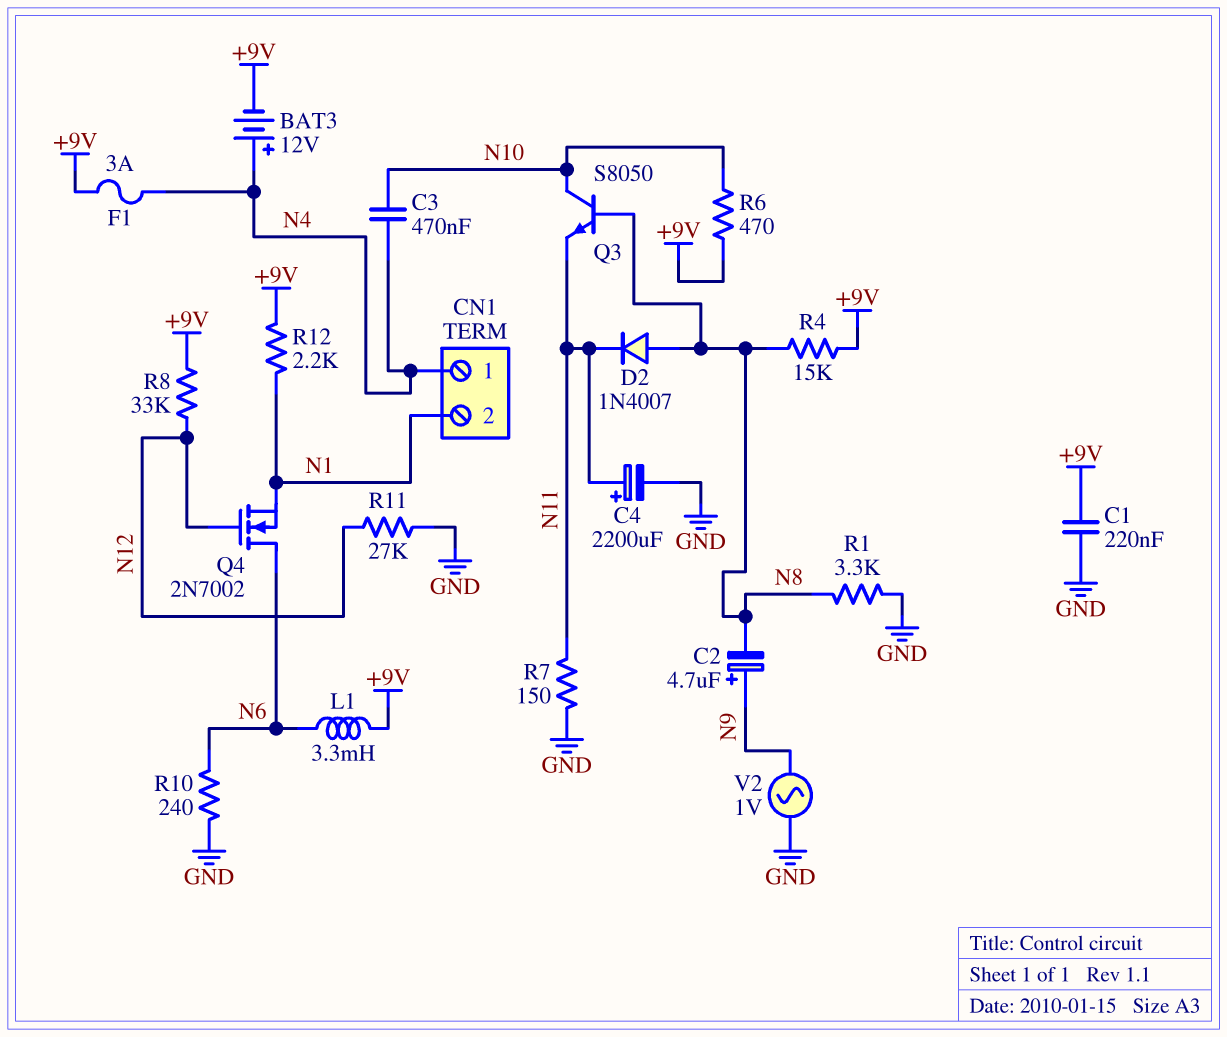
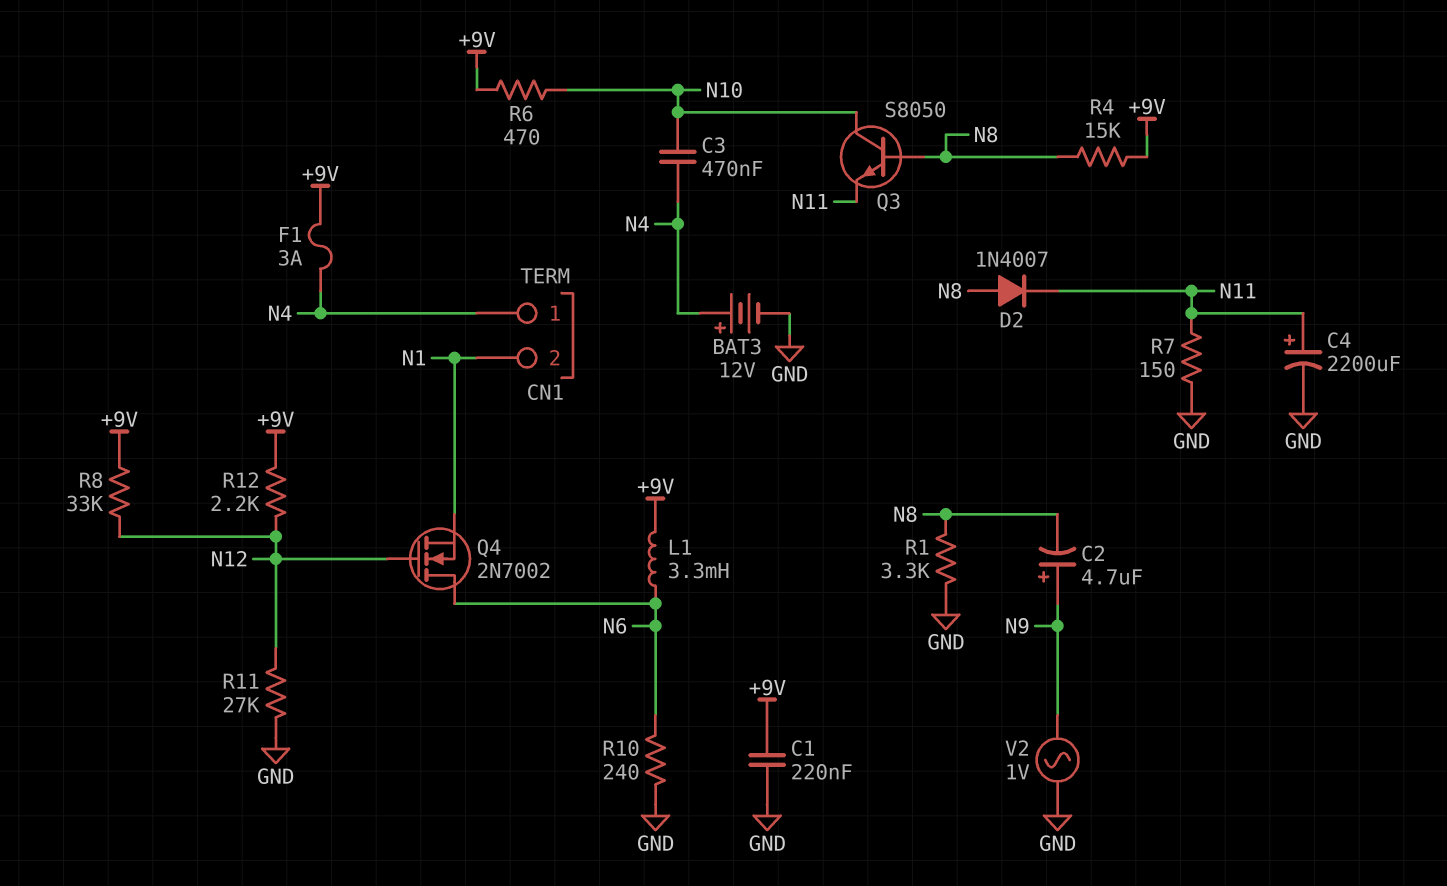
BAT3: 12V (plus N4, minus +9V) -> 12V (plus N4, minus GND)
R12: 2.2k (+9V, N1) -> 2.2k (+9V, N12)

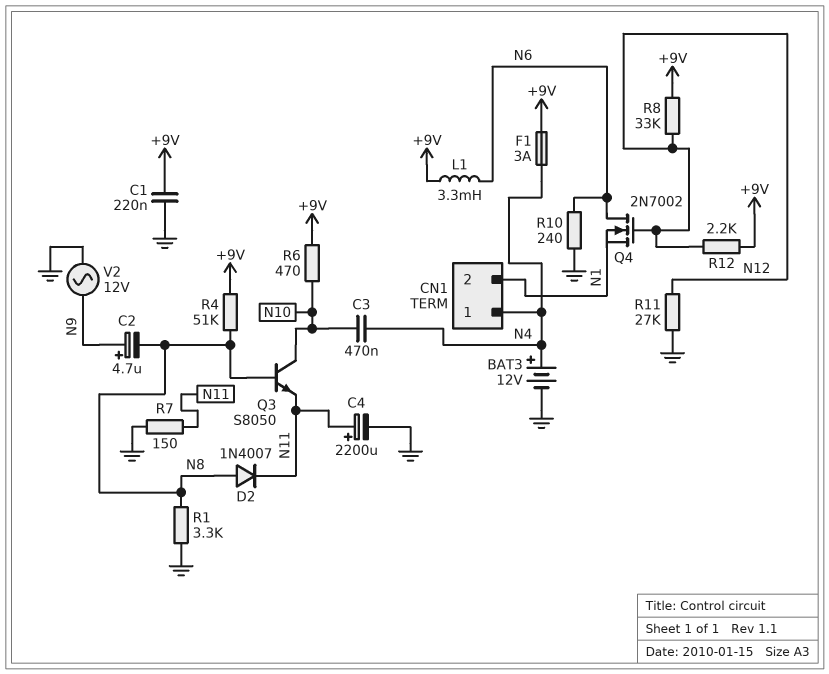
R4: 15k (+9V, N8) -> 51k (+9V, N8)
V2: AC 1V (GND, N9) -> AC 12V (GND, N9)

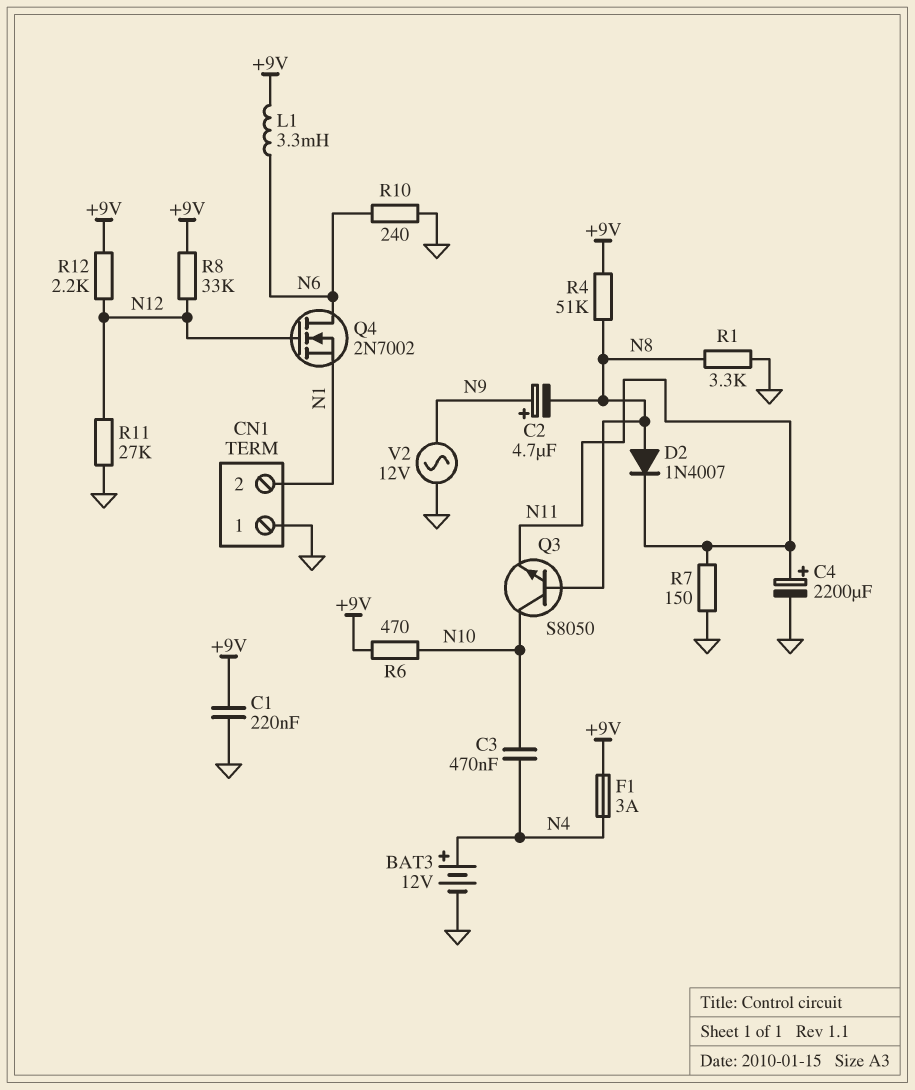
CN1 pin 1: N4 -> GND

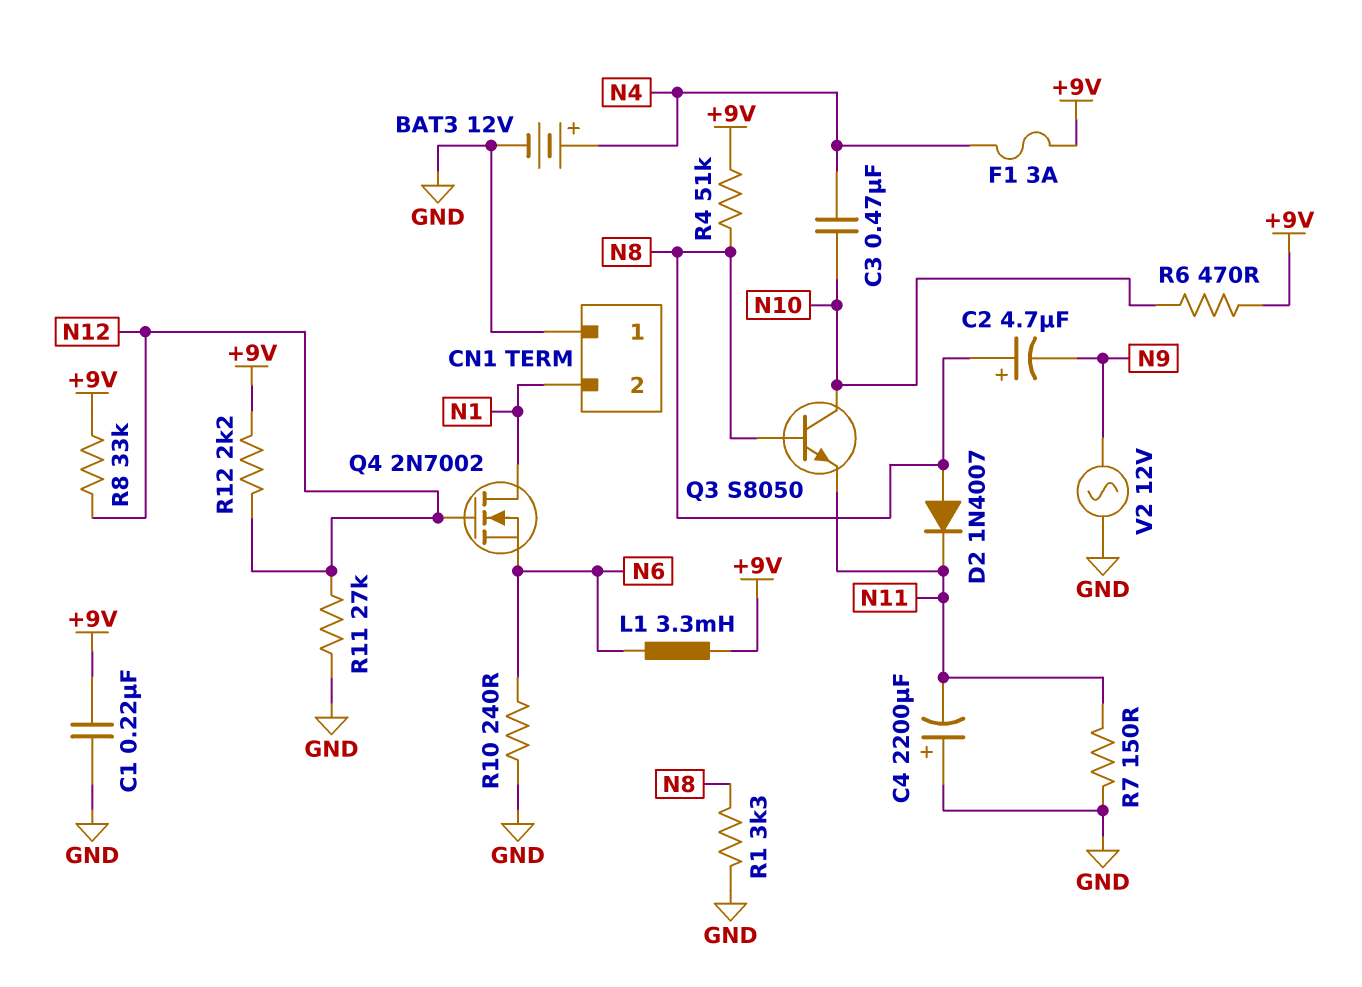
C2: 4.7uF (plus N9, minus N8) -> 4.7uF (plus N8, minus N9)
C4: 2200uF (plus N11, minus GND) -> 2200uF (plus GND, minus N11)
Q4: NMOS 2N7002 (G N12, D N6, S N1) -> NMOS 2N7002 (G N12, D N1, S N6)

